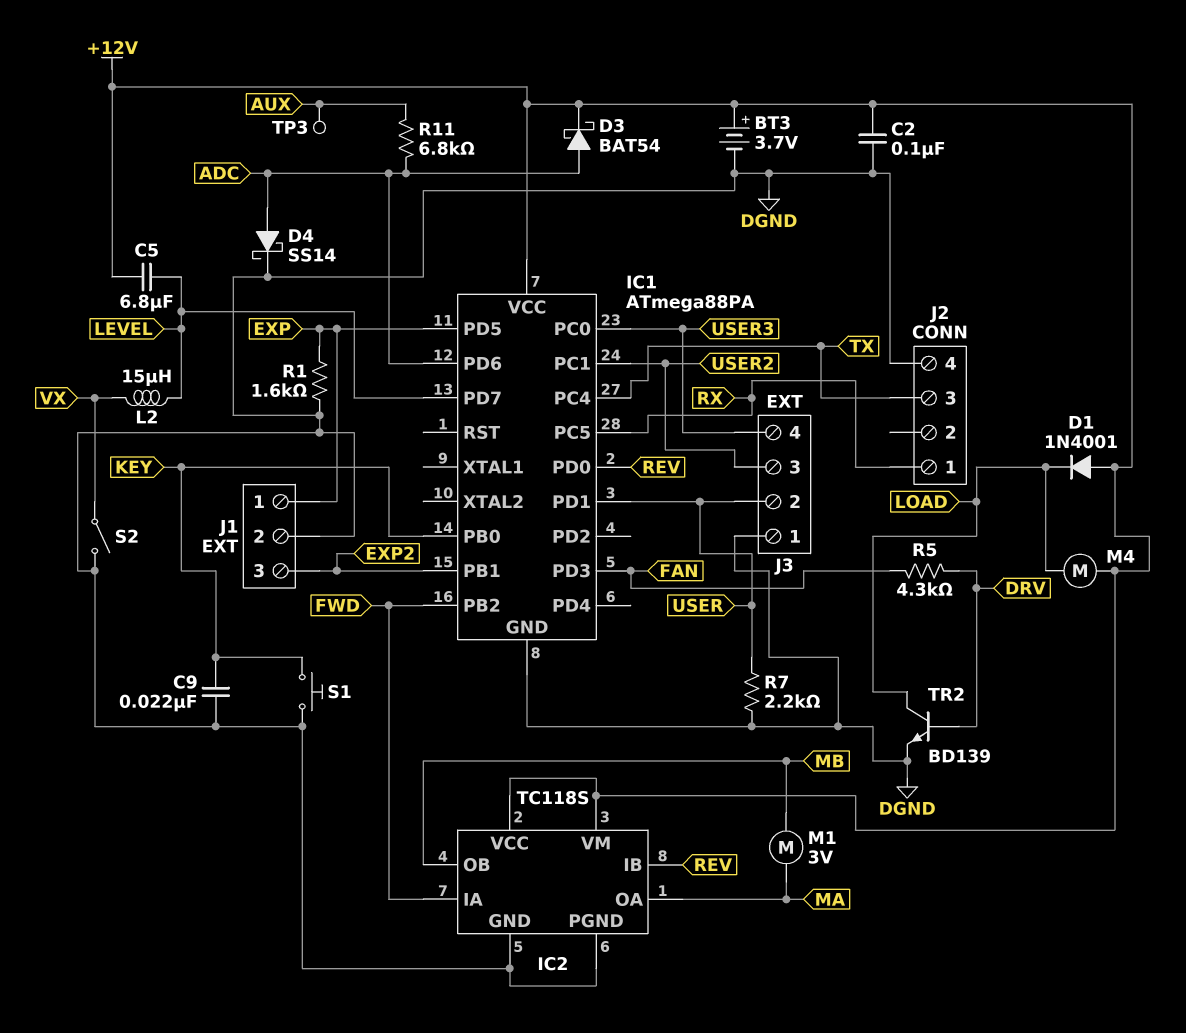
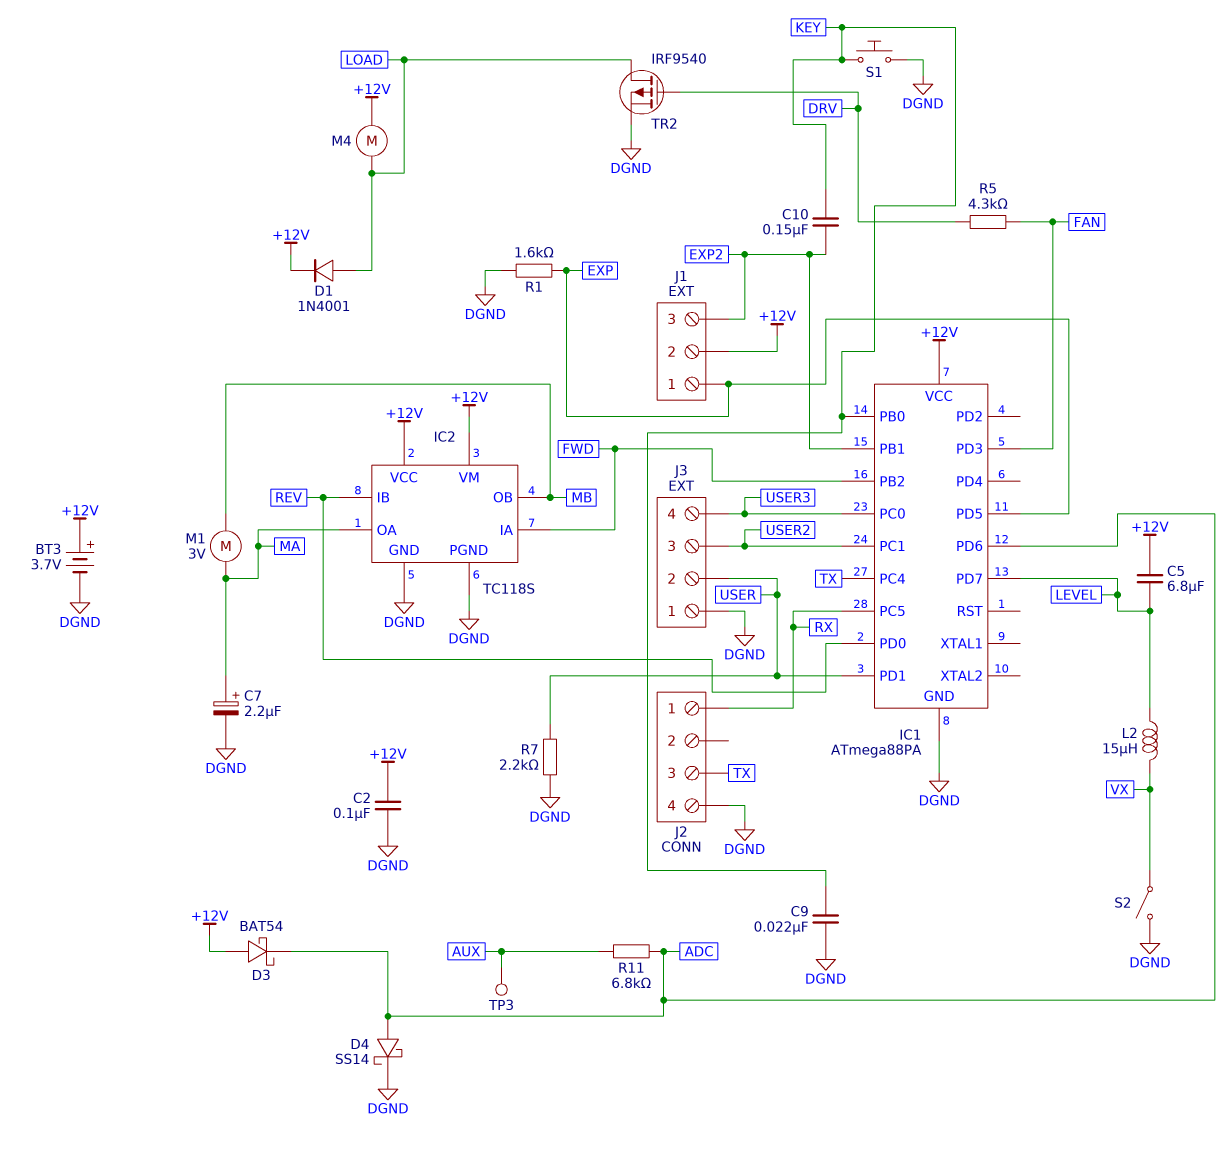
C7: none -> 2.2uF (plus MA, minus DGND)
C10: none -> 150nF (EXP2, KEY)
D1: diode 1N4001 (A +12V, K LOAD) -> diode 1N4001 (A LOAD, K +12V)
D3: schottky BAT54 (A ADC, K +12V) -> schottky BAT54 (A +12V, K ADC)
J1 pin 2: DGND -> +12V
TR2: NPN BD139 (B DRV, C LOAD, E DGND) -> PMOS IRF9540 (G DRV, D LOAD, S DGND)

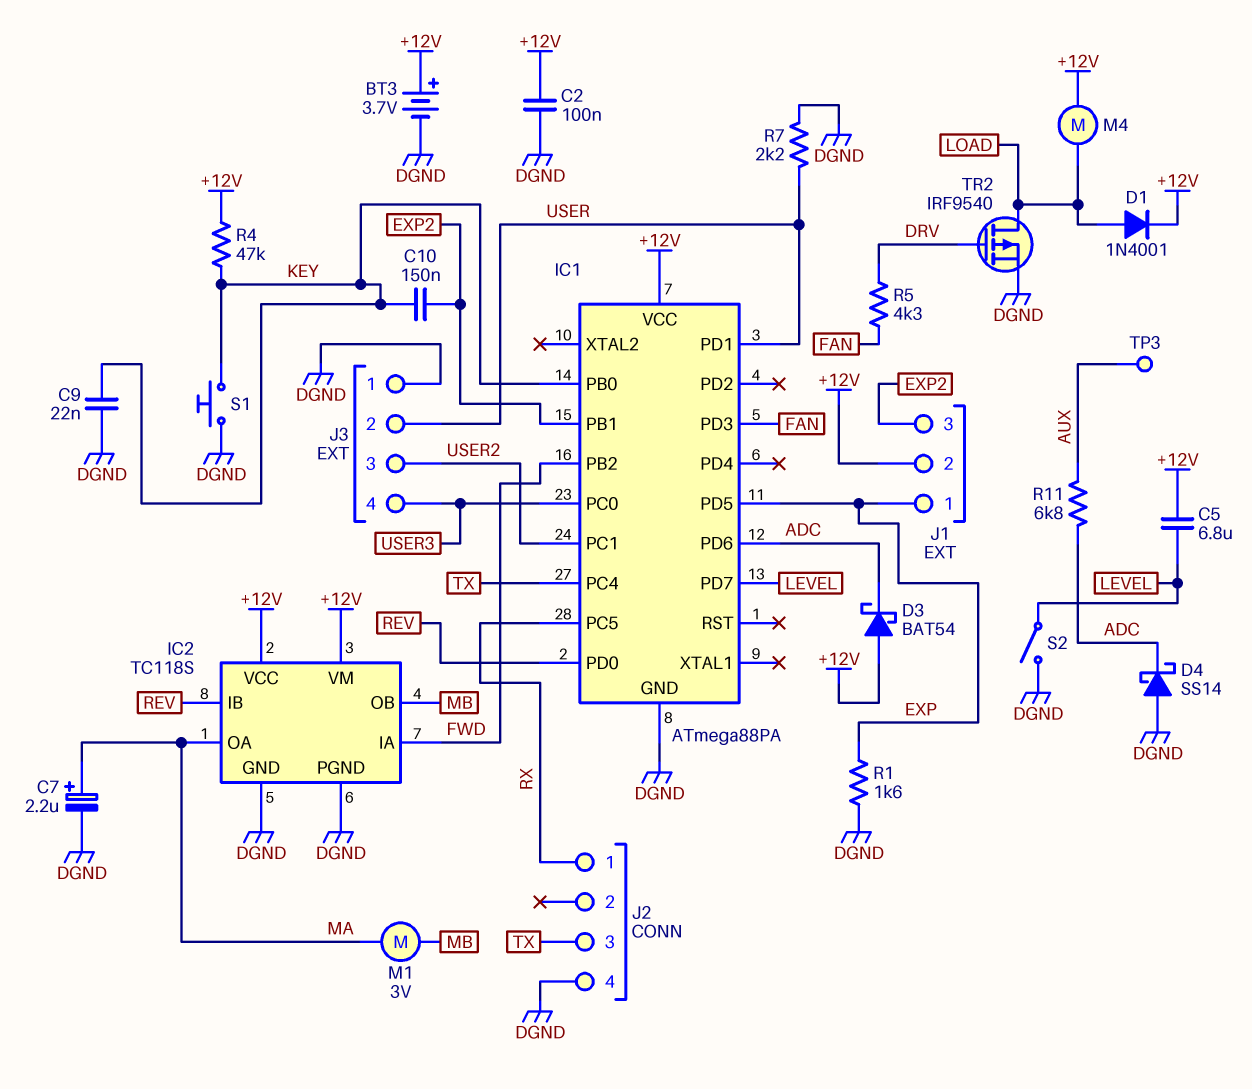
D4: schottky SS14 (A ADC, K DGND) -> schottky SS14 (A DGND, K ADC)
L2: 15uH (LEVEL, VX) -> none
R4: none -> 47k (+12V, KEY)
S2: switch (DGND, VX) -> switch (DGND, LEVEL)

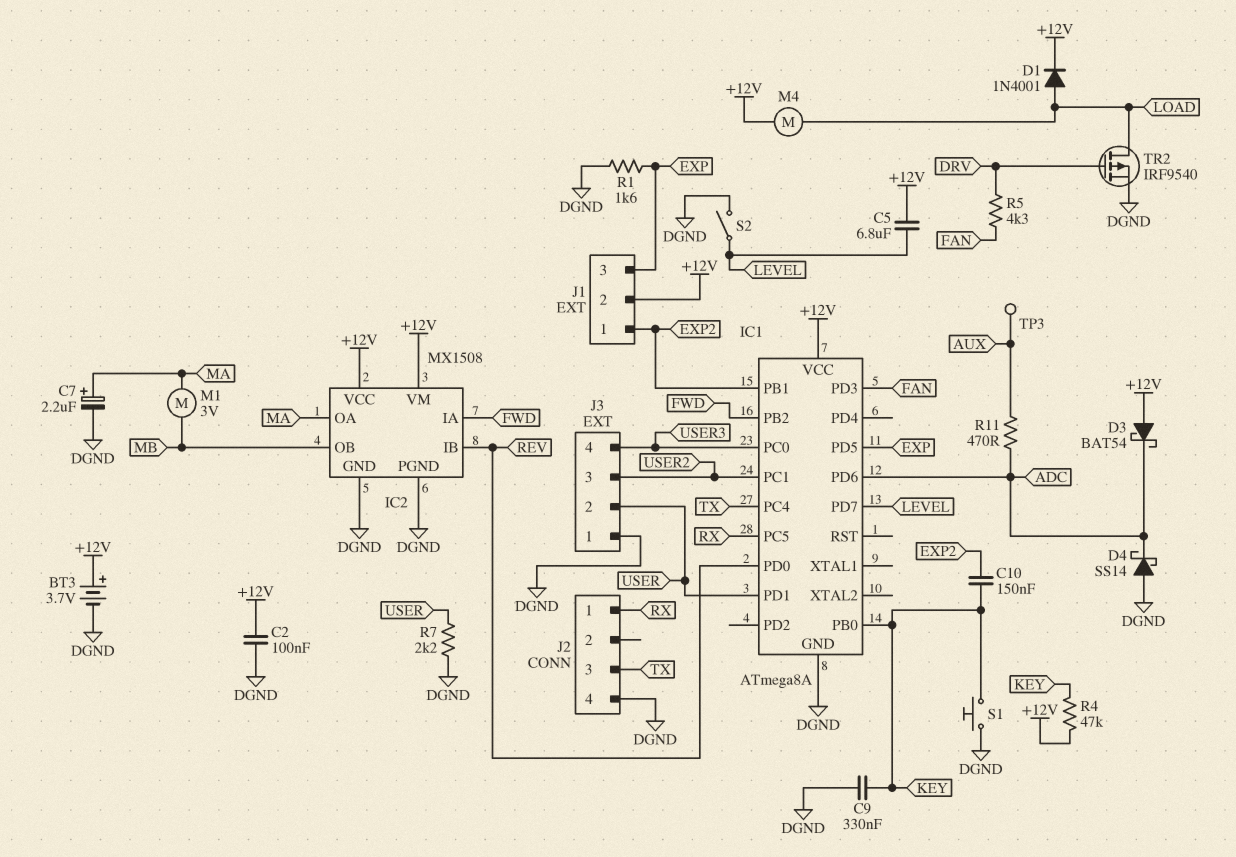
C9: 22nF (DGND, KEY) -> 330nF (DGND, KEY)
IC1: ATmega88PA -> ATmega8A
IC2: TC118S -> MX1508
J1 pin 1: EXP -> EXP2
J1 pin 3: EXP2 -> EXP
R11: 6.8k (ADC, AUX) -> 470 (ADC, AUX)

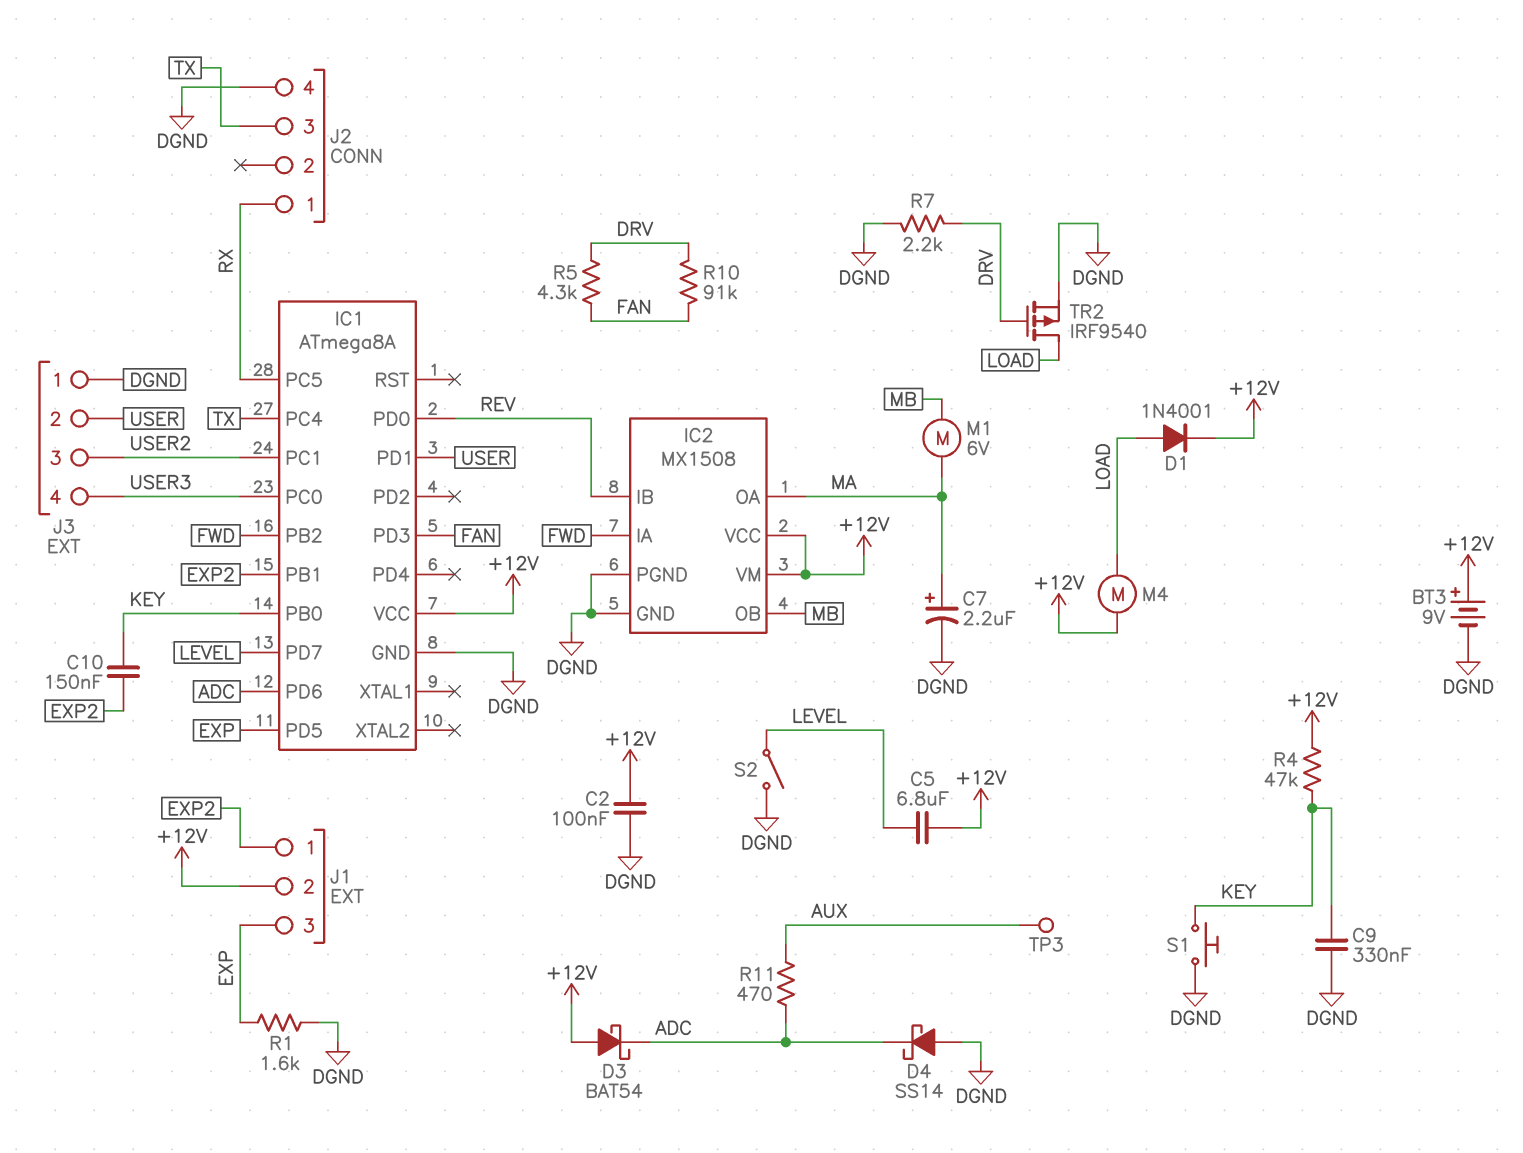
BT3: 3.7V (plus +12V, minus DGND) -> 9V (plus +12V, minus DGND)
M1: motor 3V (MA, MB) -> motor 6V (MA, MB)
R7: 2.2k (DGND, USER) -> 2.2k (DGND, DRV)
R10: none -> 91k (DRV, FAN)

